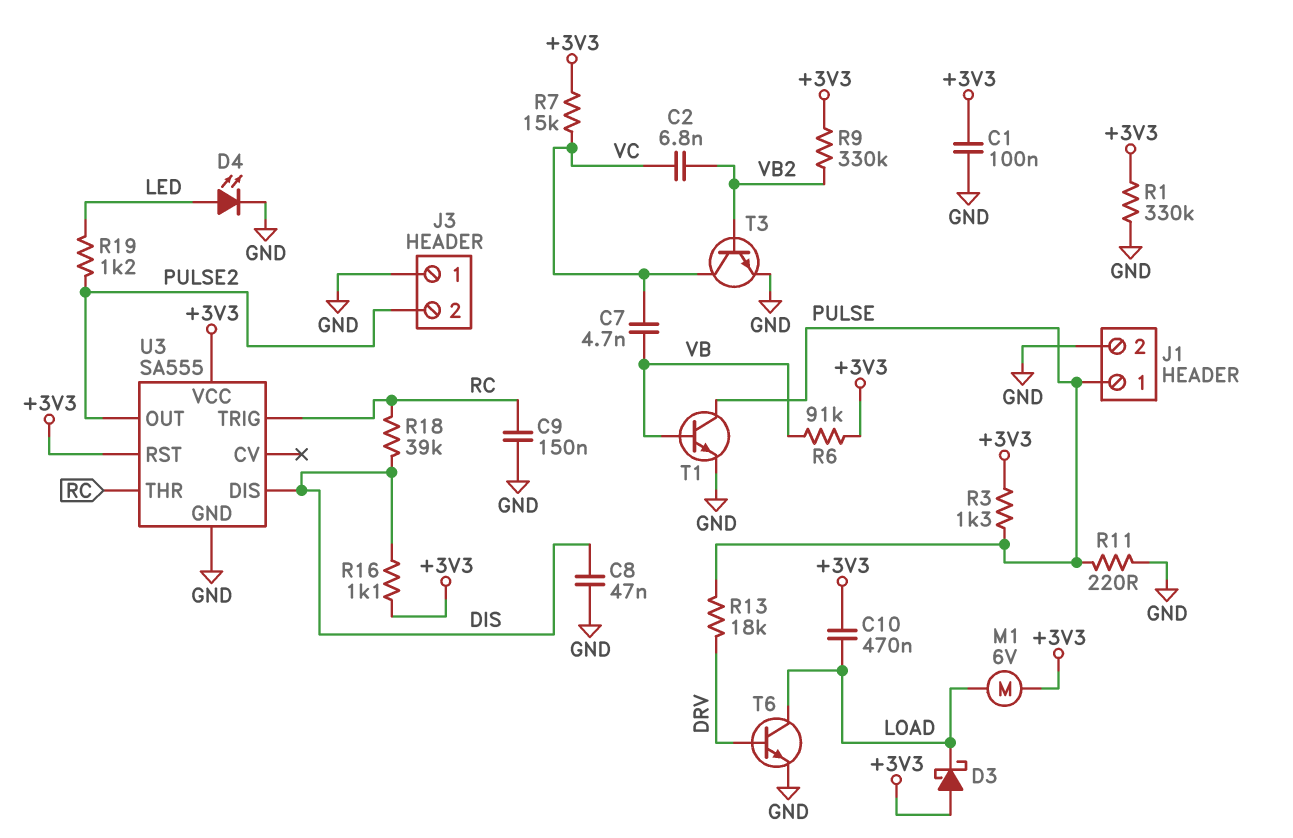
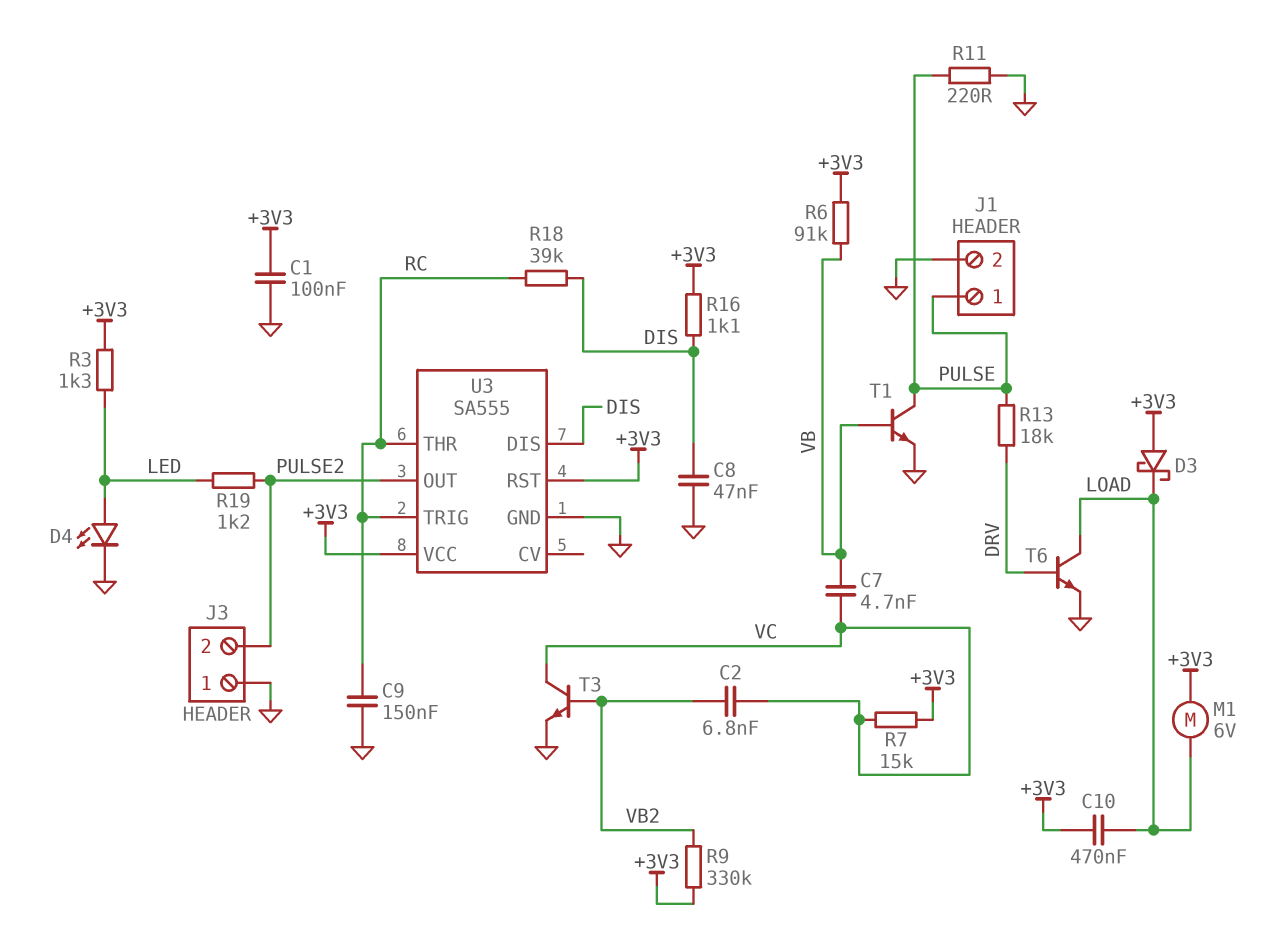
R1: 330k (+3V3, GND) -> none
R3: 1.3k (+3V3, PULSE) -> 1.3k (+3V3, LED)

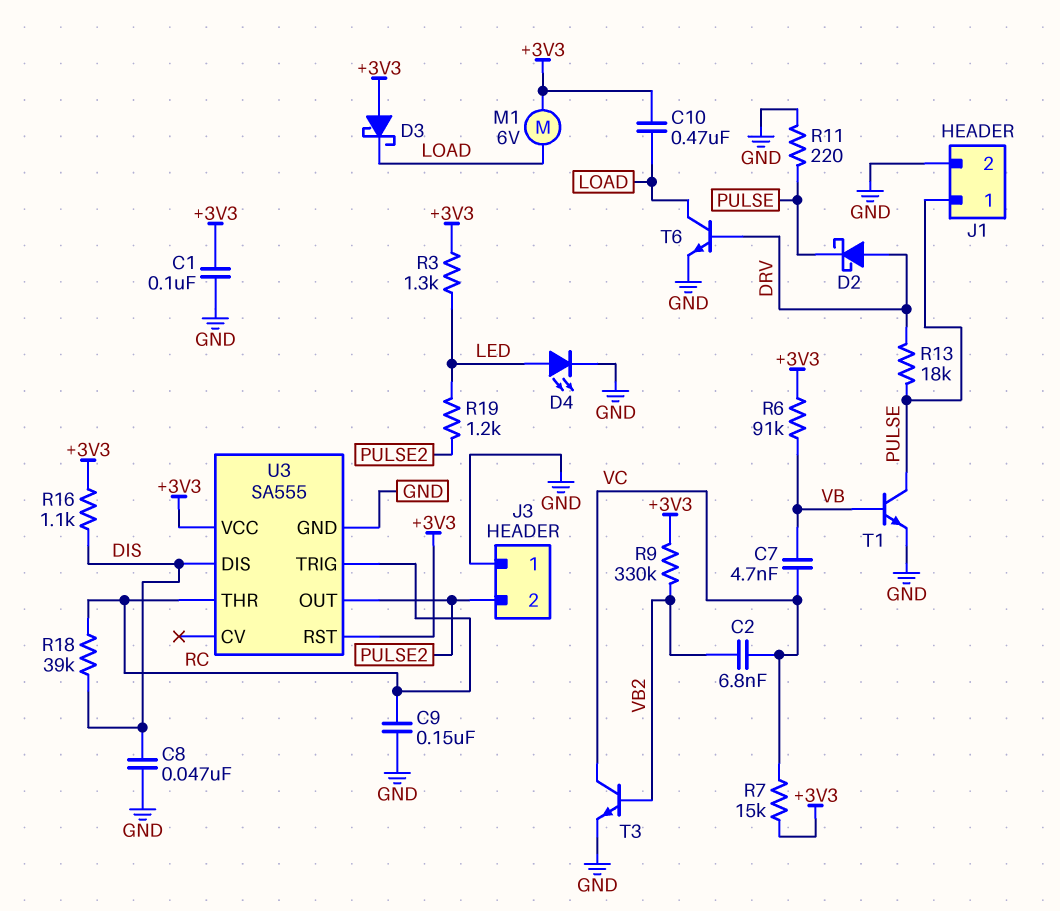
D2: none -> schottky (A DRV, K PULSE)

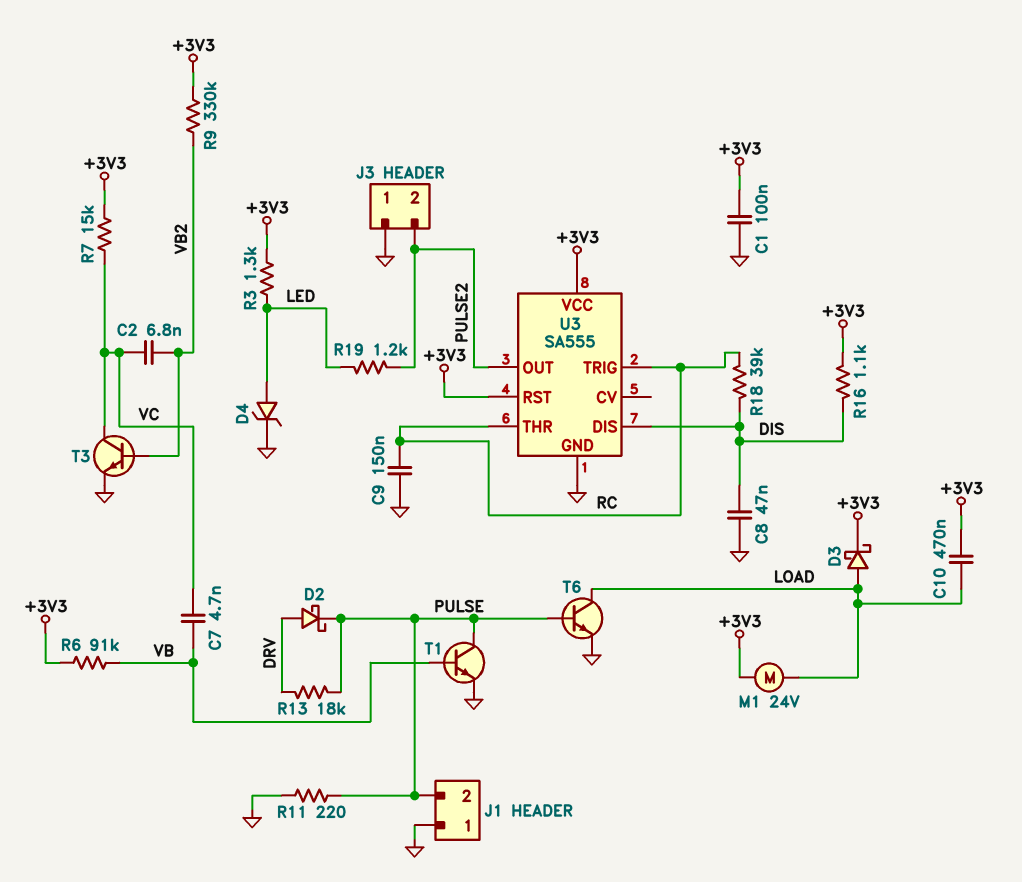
D3: schottky (A +3V3, K LOAD) -> schottky (A LOAD, K +3V3)
D4: LED (A LED, K GND) -> zener (A LED, K GND)
J1 pin 1: PULSE -> GND
J1 pin 2: GND -> PULSE
M1: motor 6V (+3V3, LOAD) -> motor 24V (+3V3, LOAD)
T6: NPN (B DRV, C LOAD, E GND) -> NPN (B PULSE, C LOAD, E GND)

